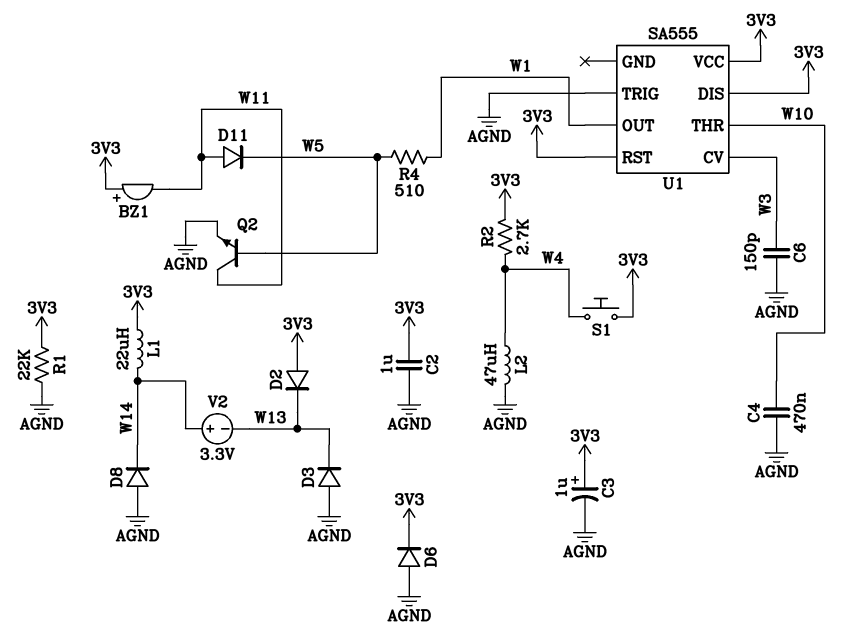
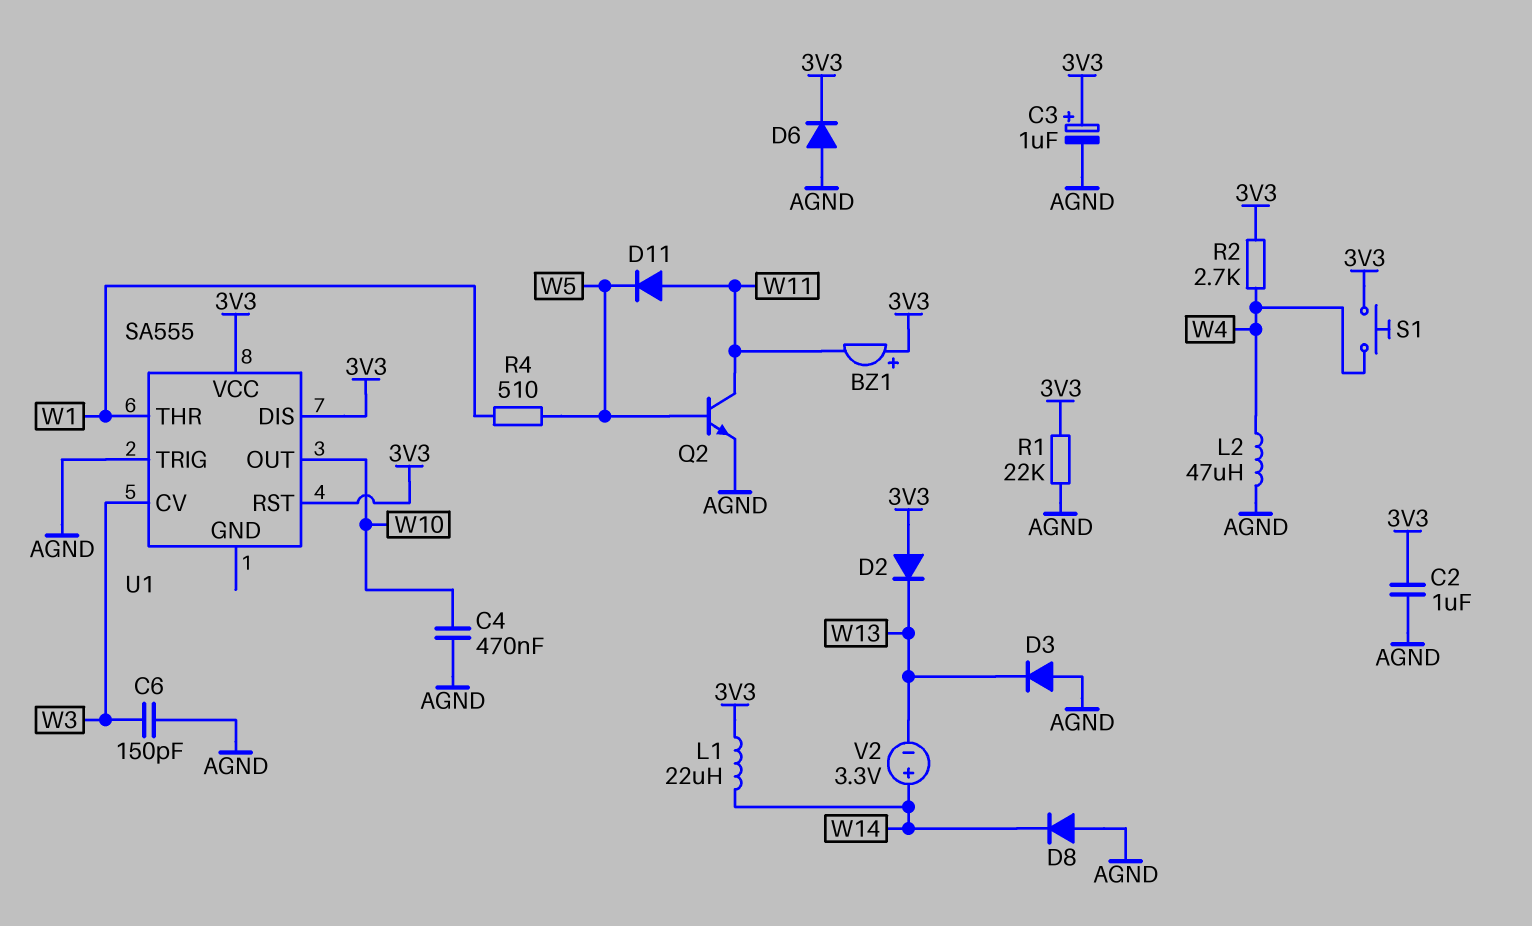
U1 pin OUT: W1 -> W10
U1 pin THR: W10 -> W1

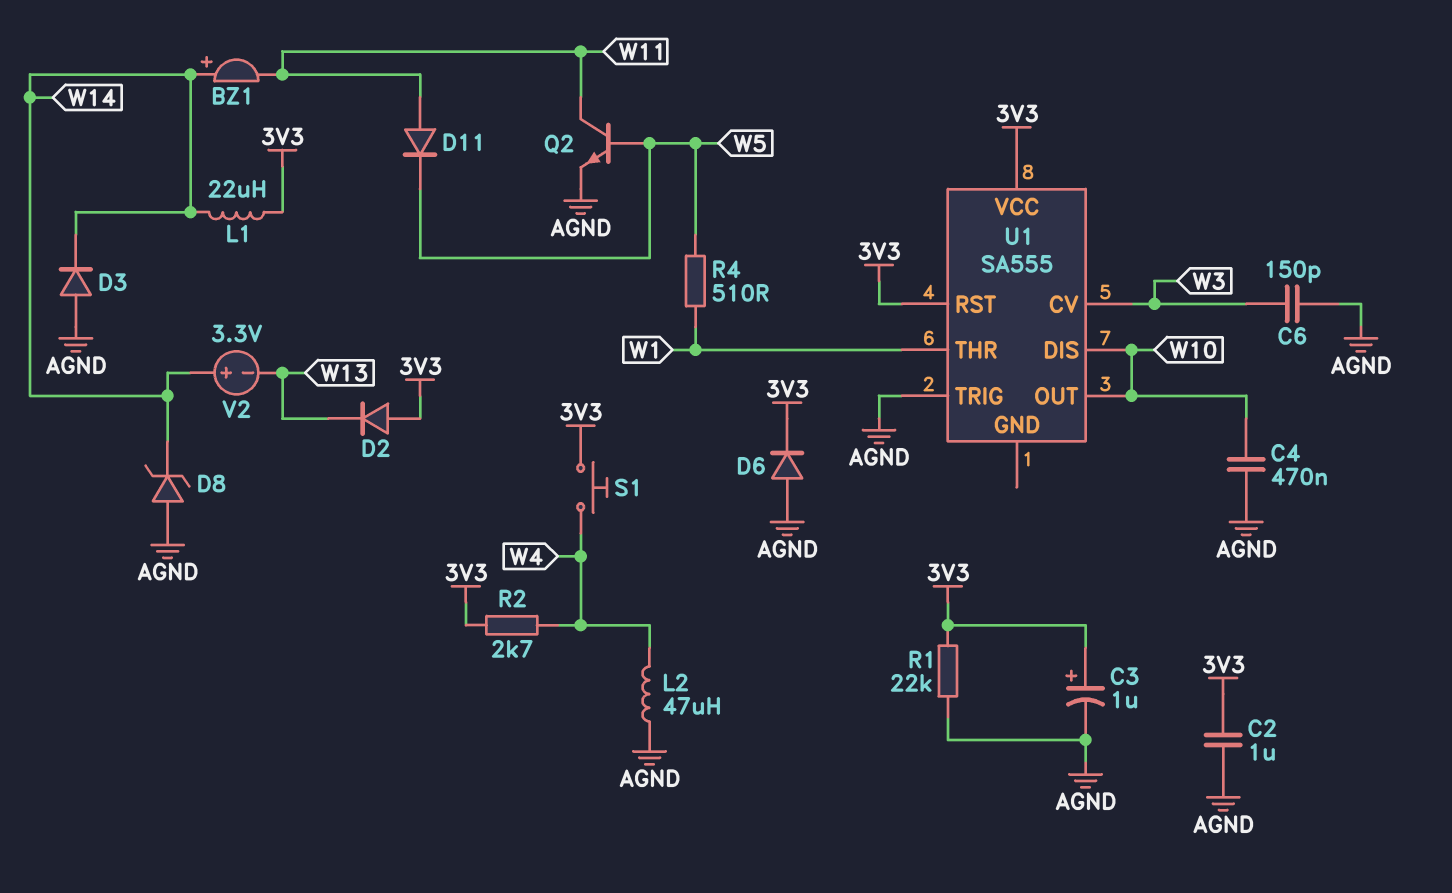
BZ1: buzzer (plus 3V3, minus W11) -> buzzer (plus W14, minus W11)
D3: diode (A AGND, K W13) -> diode (A AGND, K W14)
D8: diode (A AGND, K W14) -> zener (A AGND, K W14)
U1 pin DIS: 3V3 -> W10

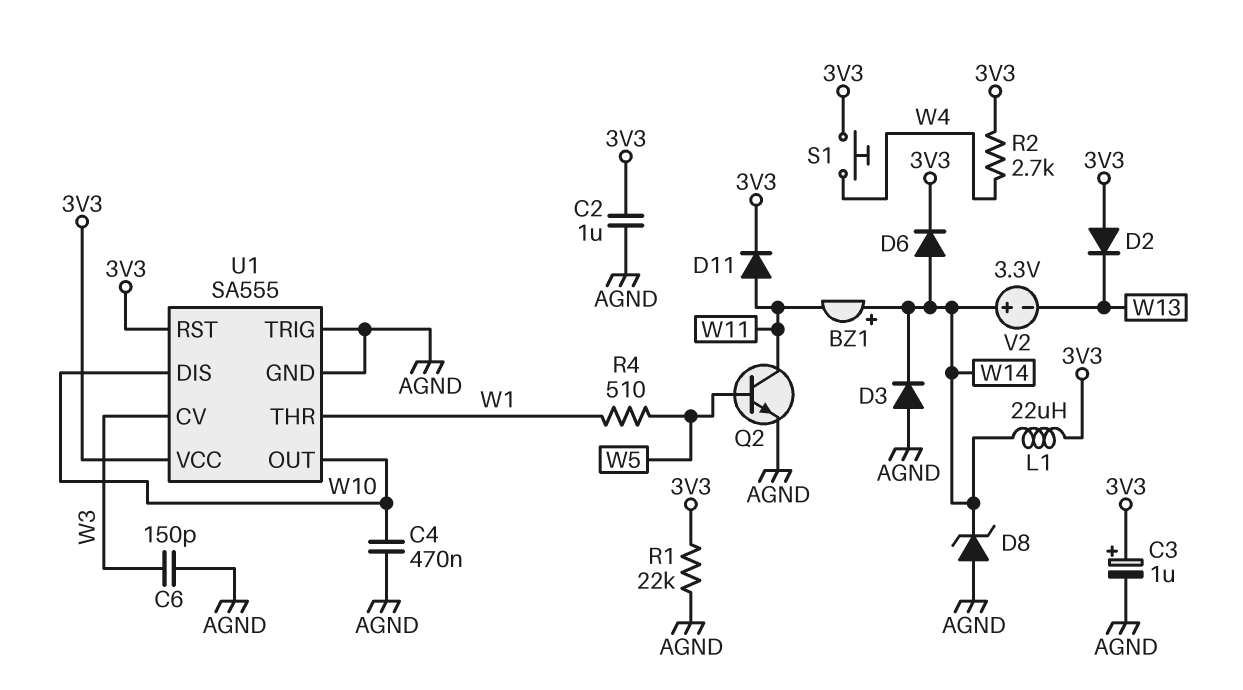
D6: diode (A AGND, K 3V3) -> diode (A W14, K 3V3)
D11: diode (A W11, K W5) -> diode (A W11, K 3V3)
L2: 47uH (AGND, W4) -> none
U1 pin GND: none -> AGND

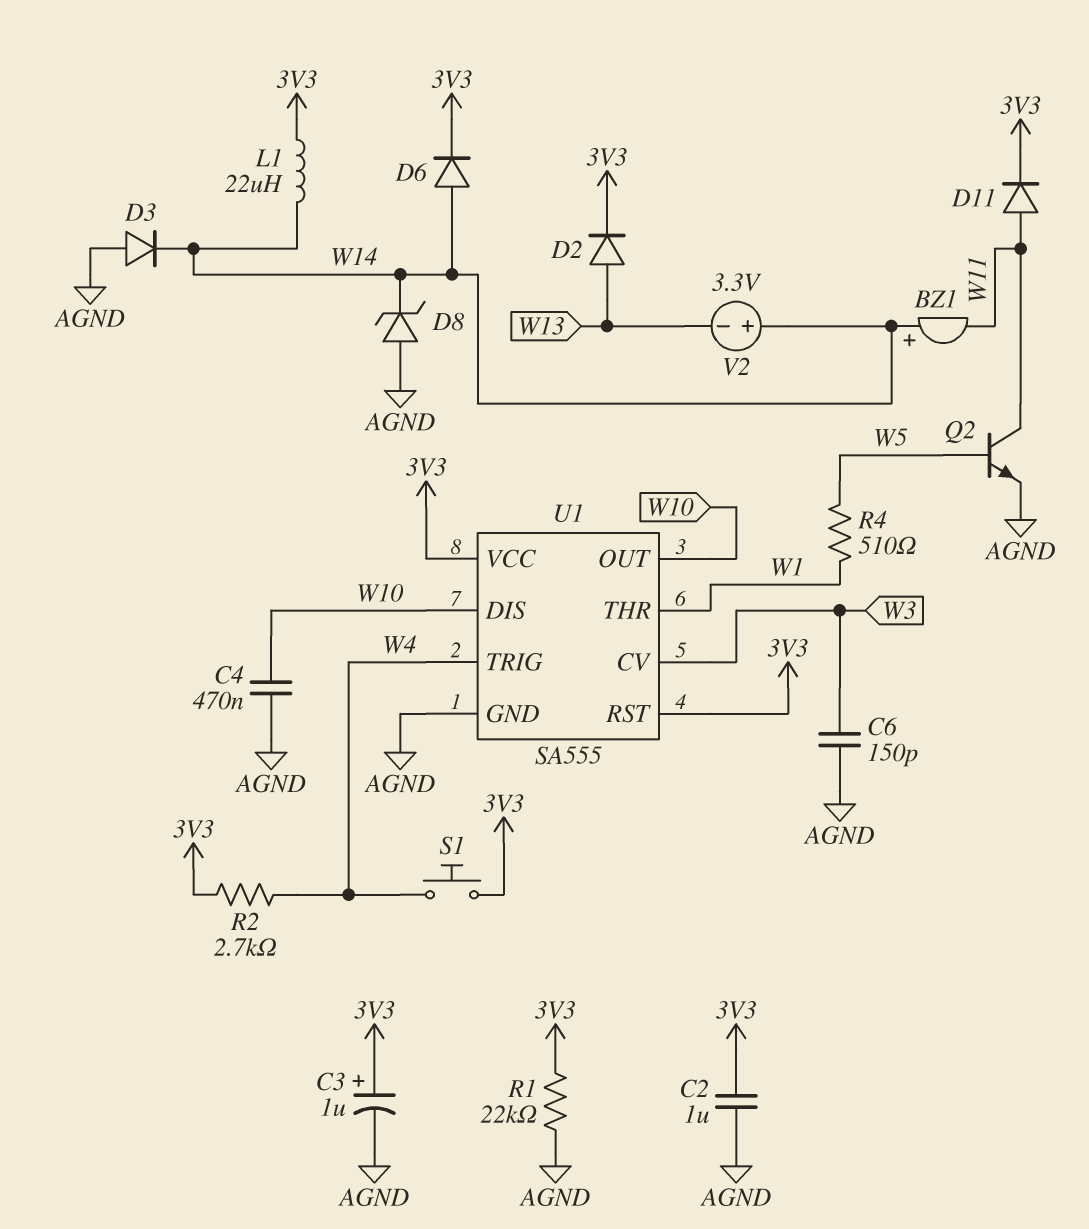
D2: diode (A 3V3, K W13) -> diode (A W13, K 3V3)
U1 pin TRIG: AGND -> W4

